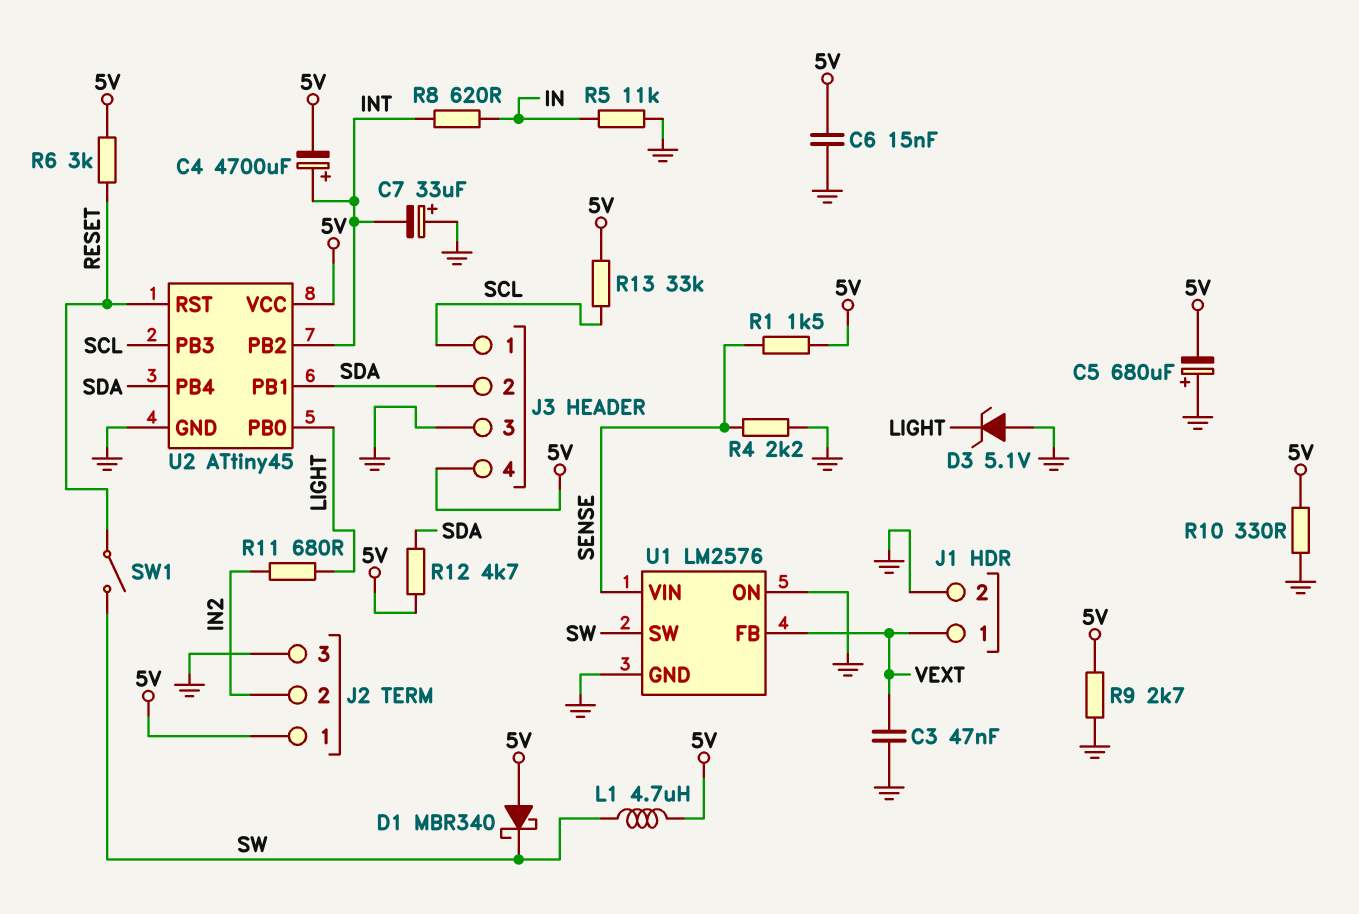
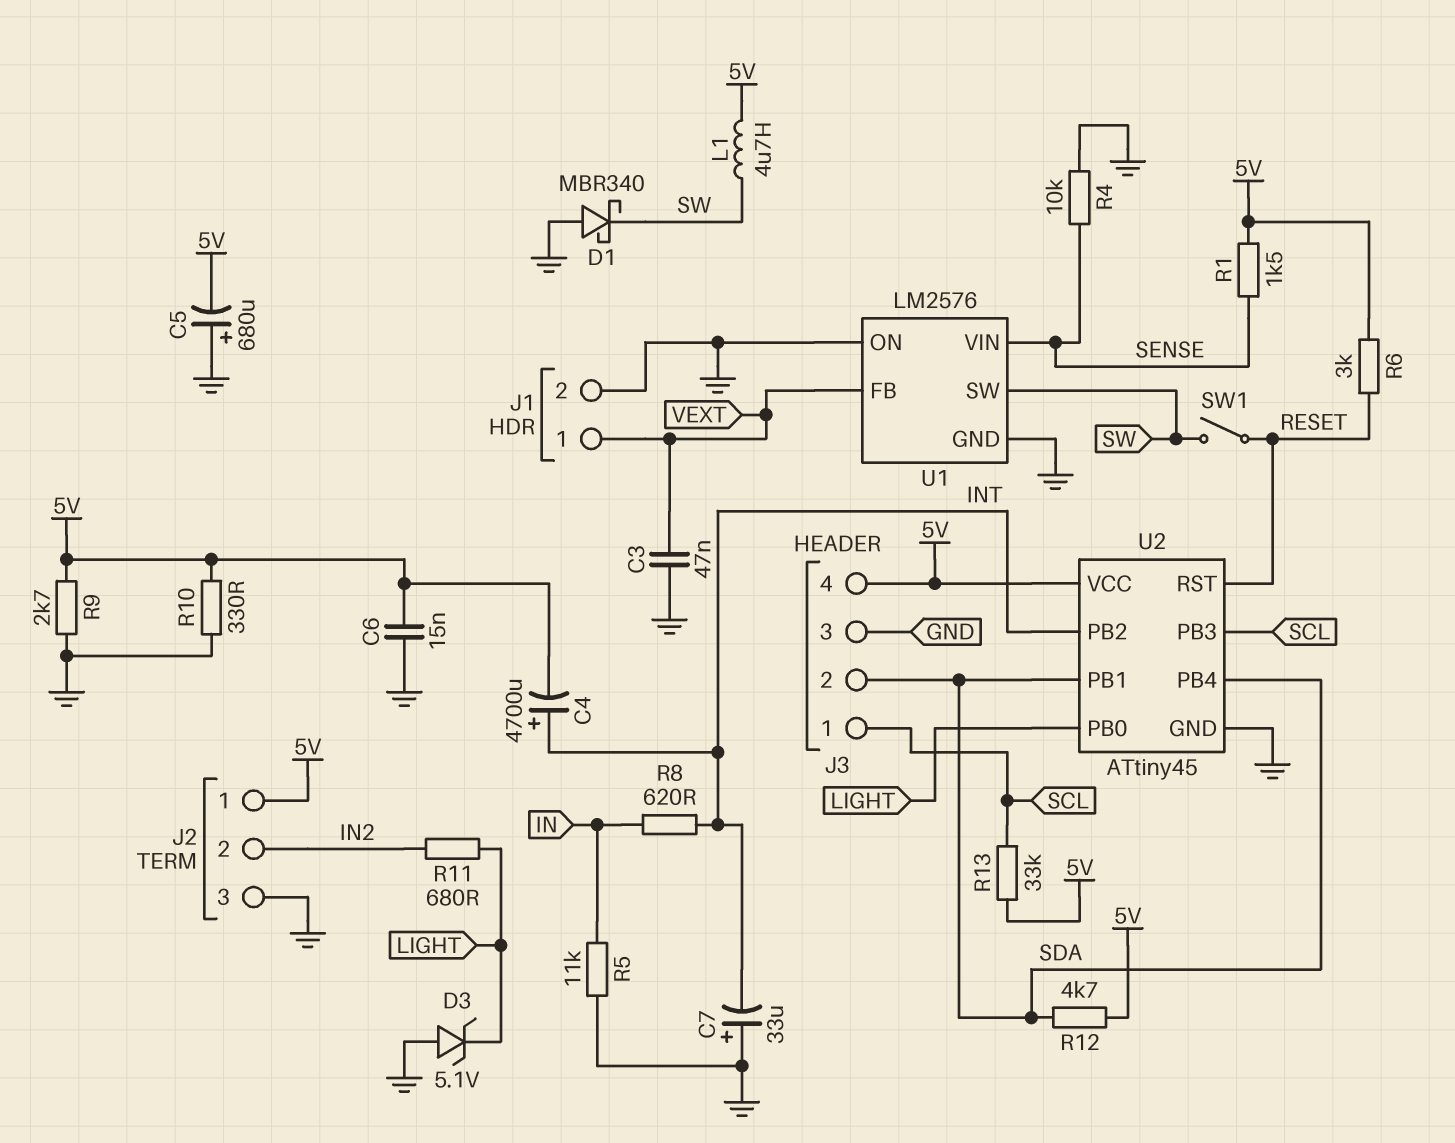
D1: schottky MBR340 (A 5V, K SW) -> schottky MBR340 (A GND, K SW)
R4: 2.2k (GND, SENSE) -> 10k (GND, SENSE)

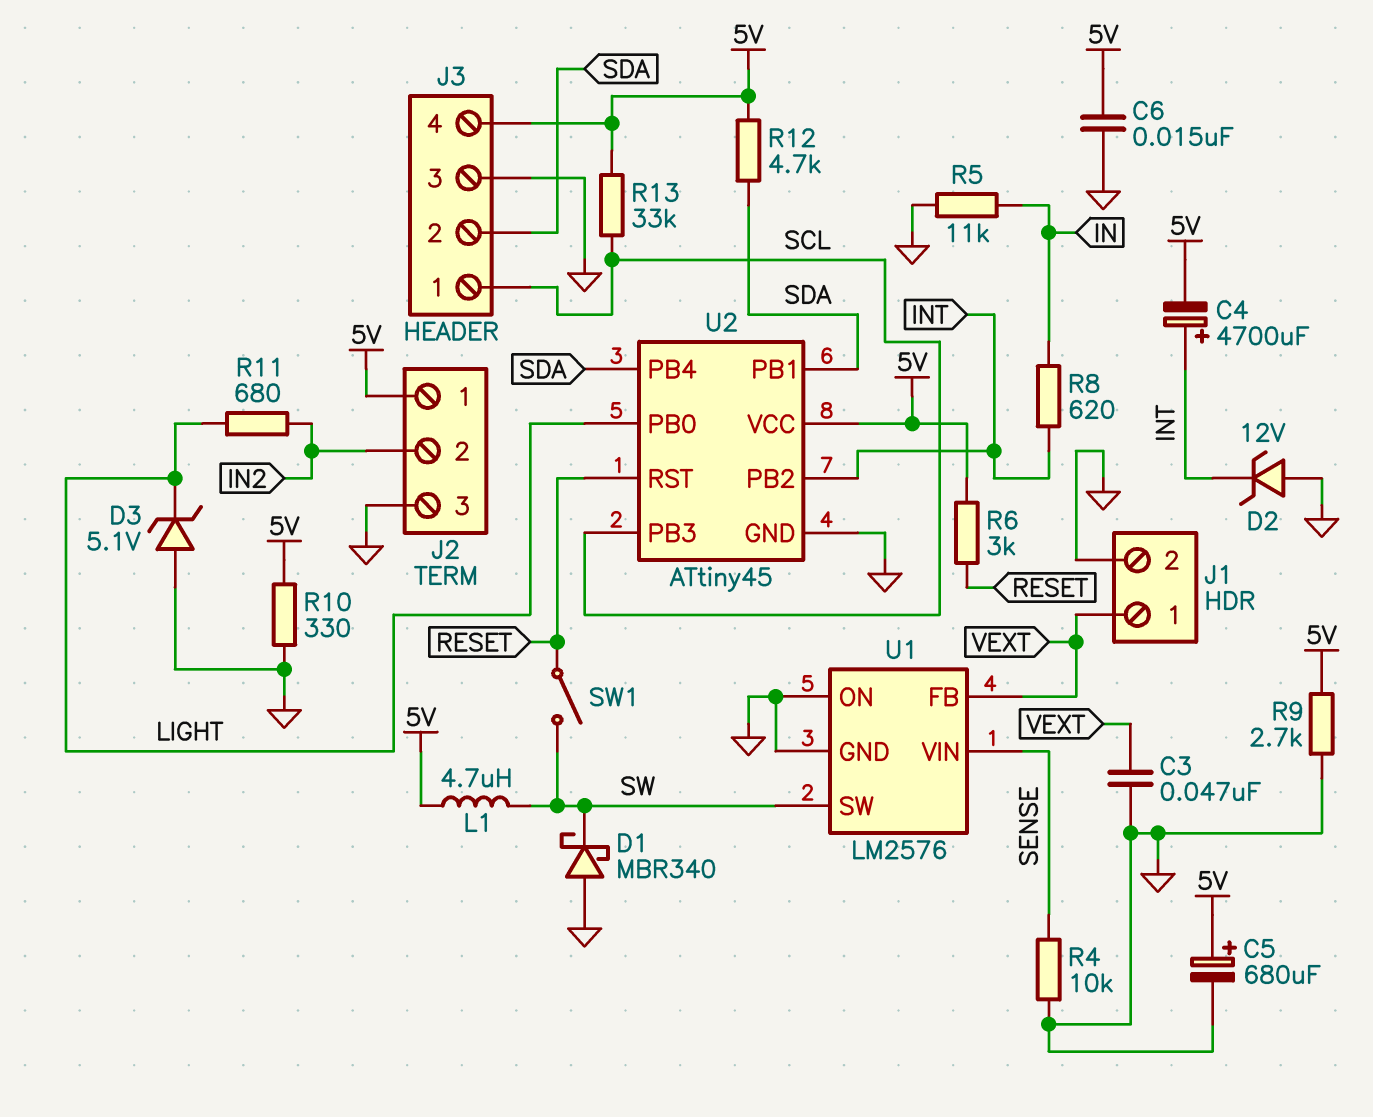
C5: 680uF (plus GND, minus 5V) -> 680uF (plus 5V, minus GND)
C7: 33uF (plus GND, minus INT) -> none
D2: none -> zener 12V (A GND, K INT)
R1: 1.5k (5V, SENSE) -> none

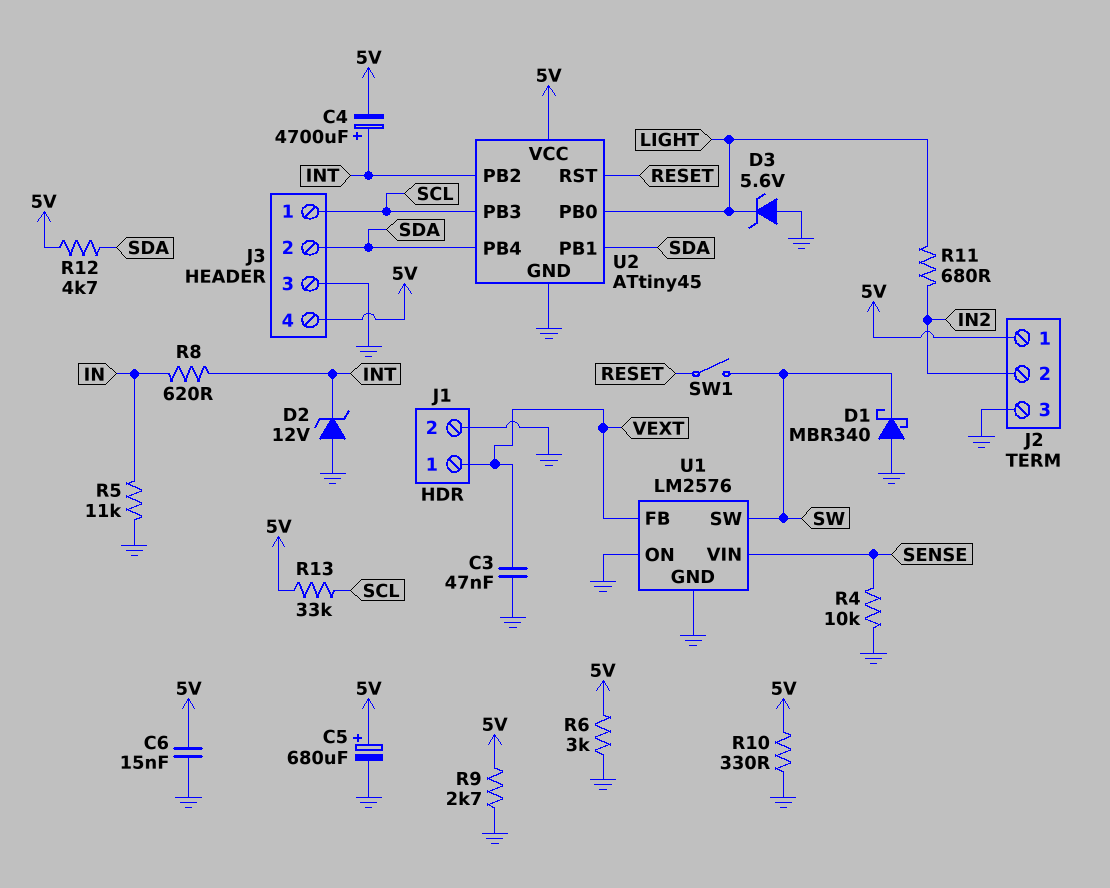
D3: zener 5.1V (A GND, K LIGHT) -> zener 5.6V (A GND, K LIGHT)
L1: 4.7uH (5V, SW) -> none
R6: 3k (5V, RESET) -> 3k (5V, GND)

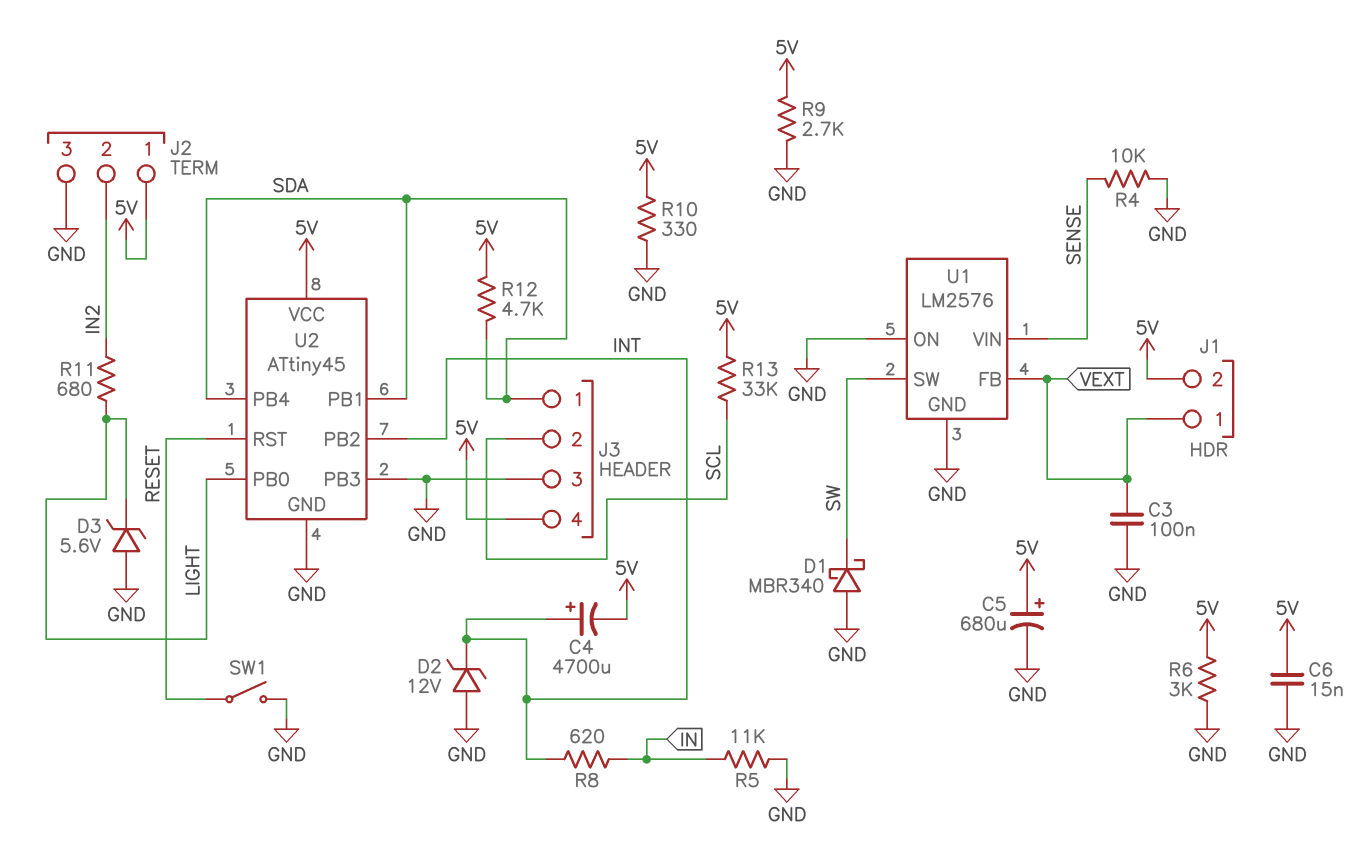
C3: 47nF (GND, VEXT) -> 100nF (GND, VEXT)
J1 pin 2: GND -> 5V
J3 pin 1: SCL -> SDA
J3 pin 2: SDA -> SCL
SW1: switch (RESET, SW) -> switch (GND, RESET)
U2 pin PB3: SCL -> GND

